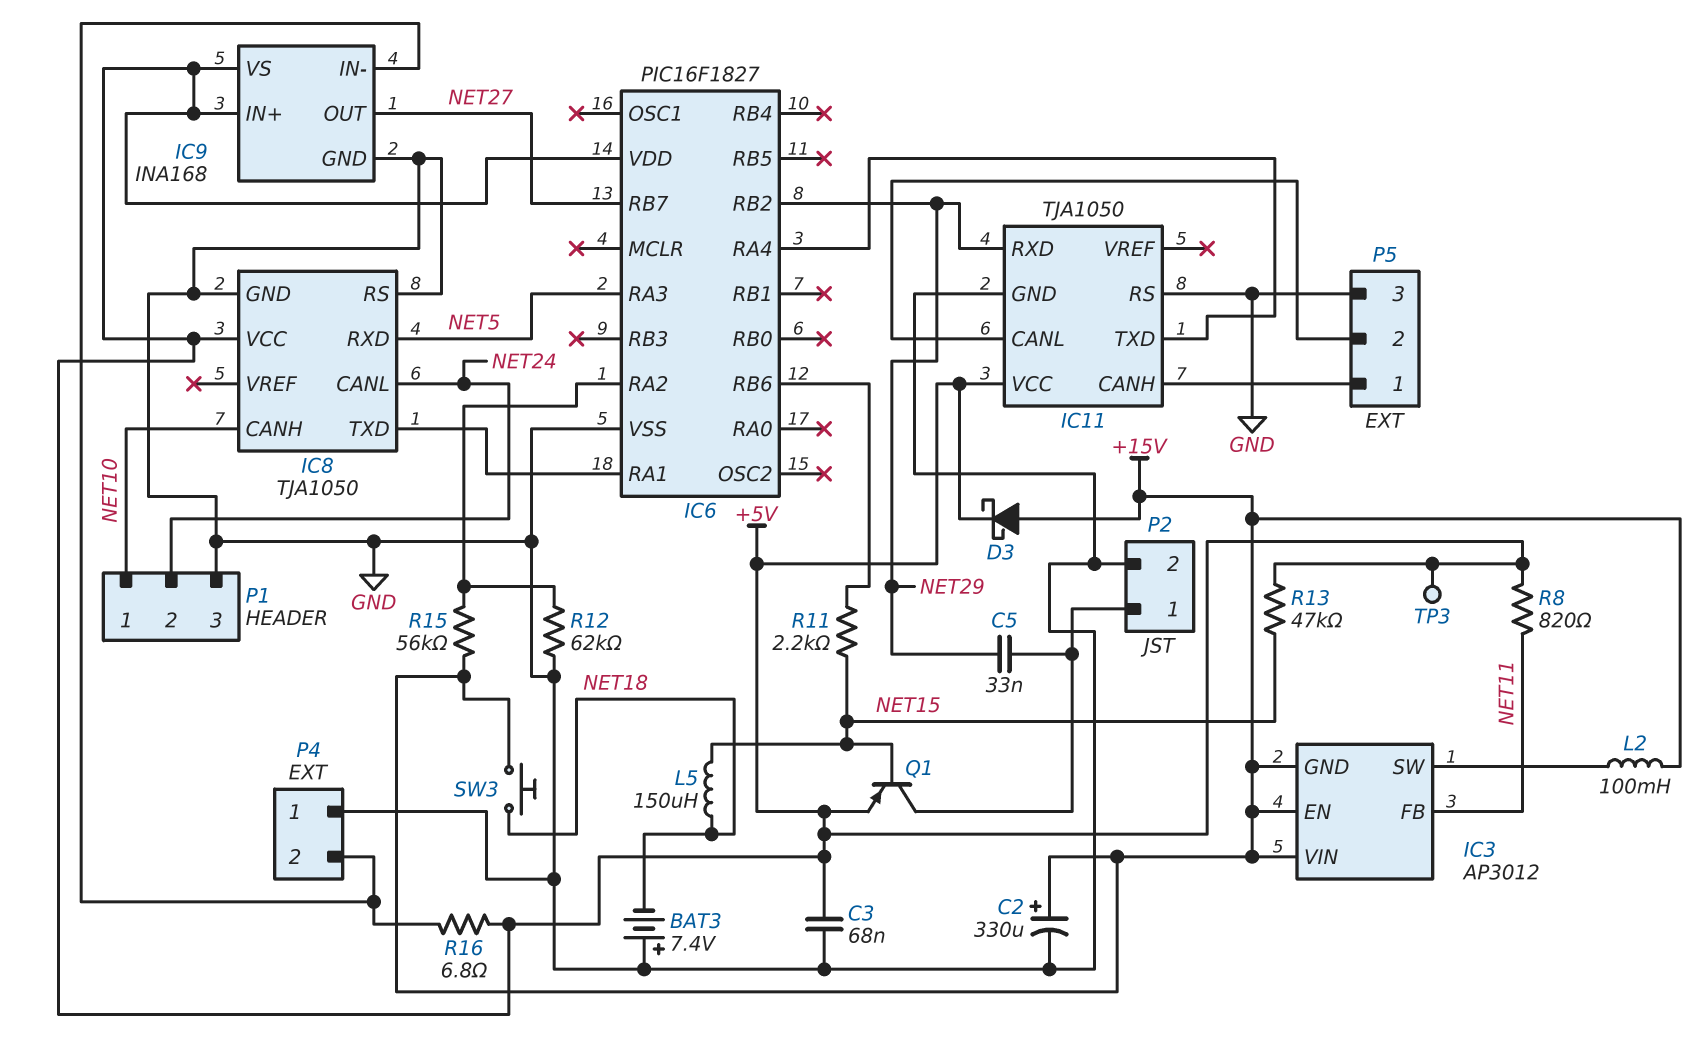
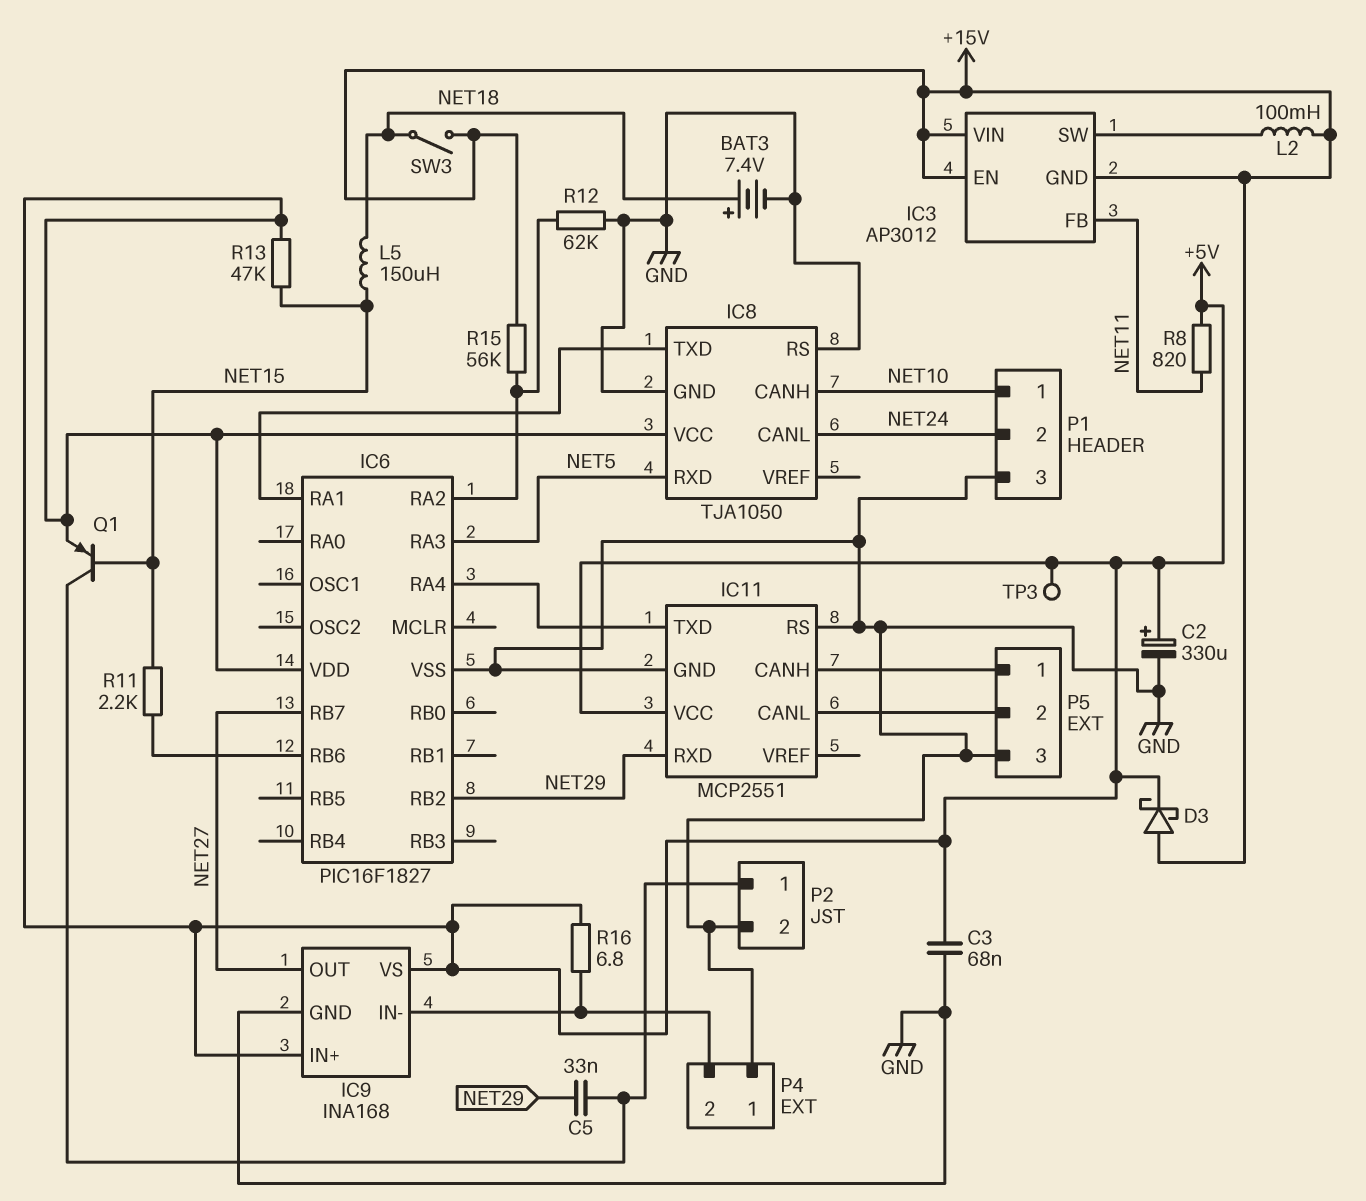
BAT3: 7.4V (plus GND, minus NET18) -> 7.4V (plus NET18, minus GND)
C2: 330uF (plus +15V, minus GND) -> 330uF (plus +5V, minus GND)
IC11: TJA1050 -> MCP2551
SW3: button (+15V, NET18) -> switch (+15V, NET18)

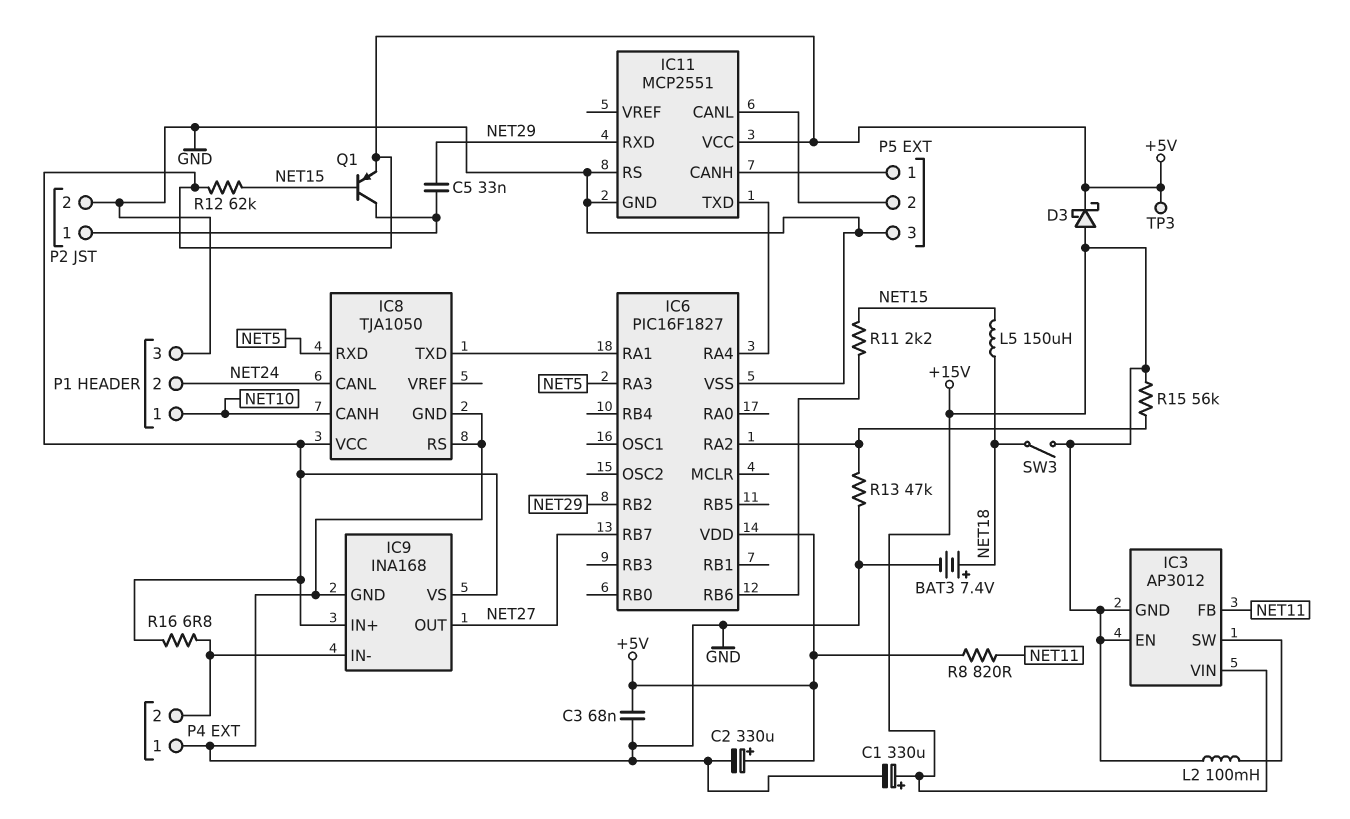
C1: none -> 330uF (plus +15V, minus GND)
R12: 62k (GND, IC6/RA2) -> 62k (+5V, NET15)
R13: 47k (+5V, NET15) -> 47k (GND, IC6/RA2)

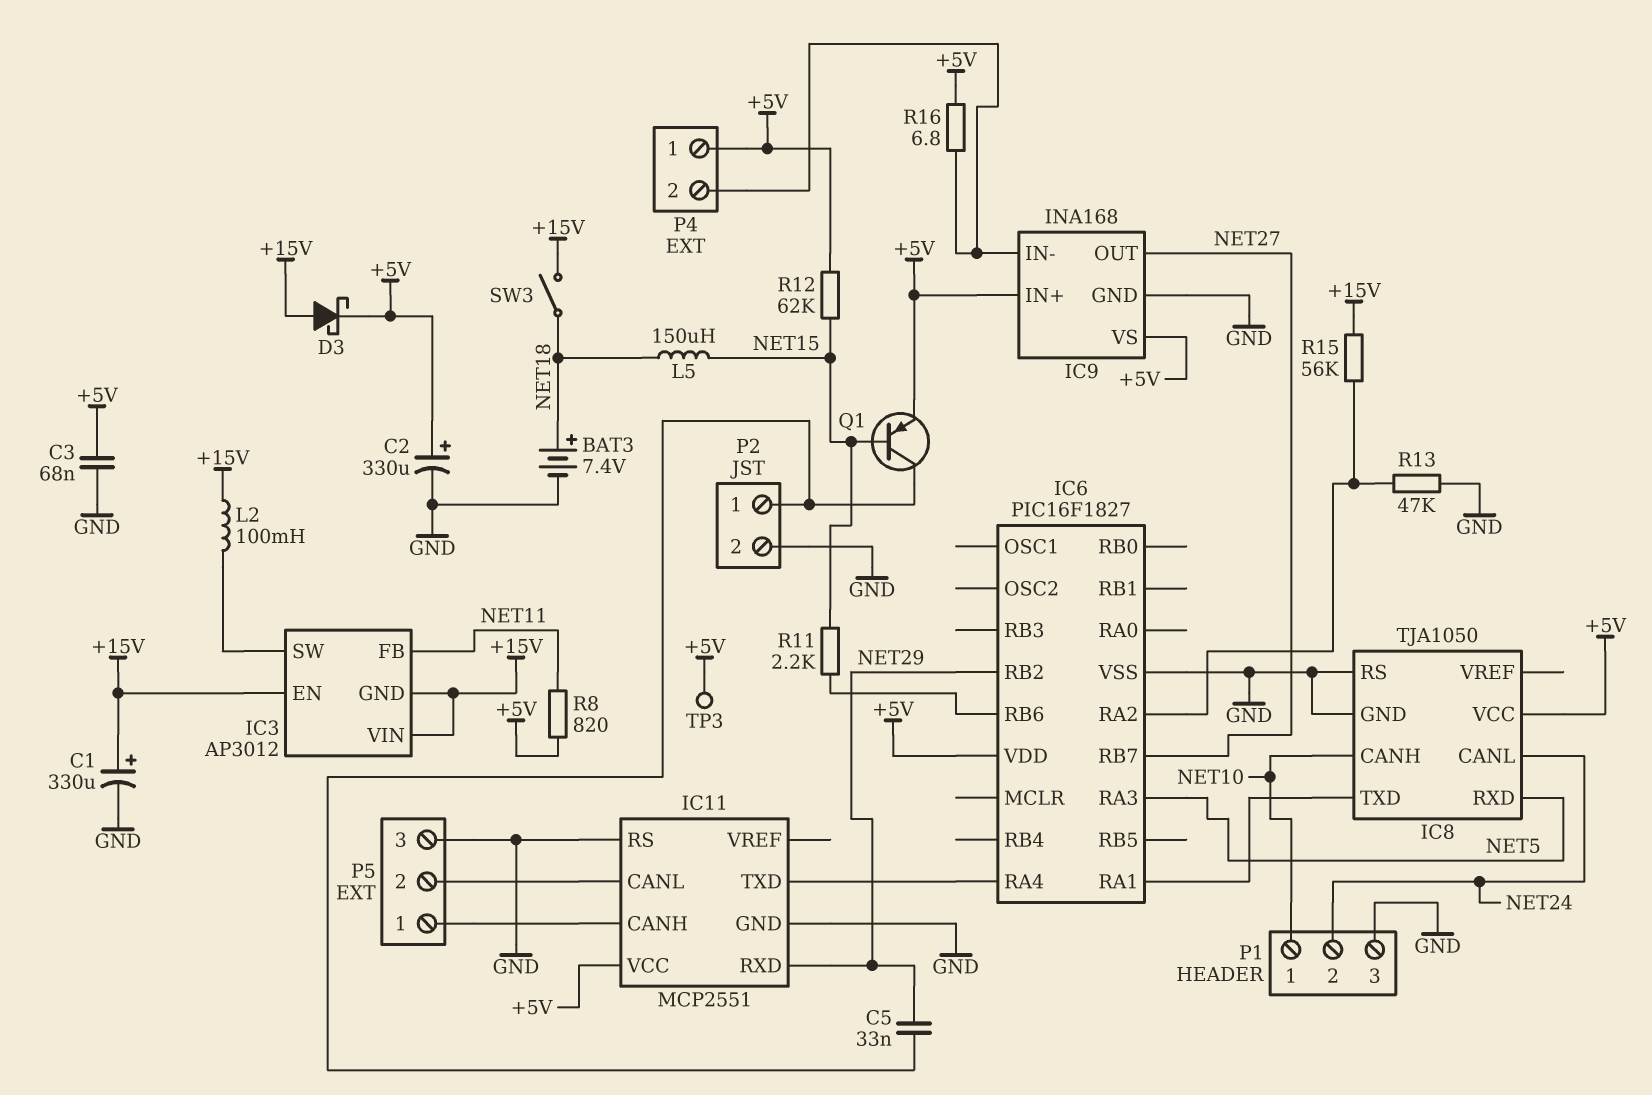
P4 pin 1: GND -> +5V

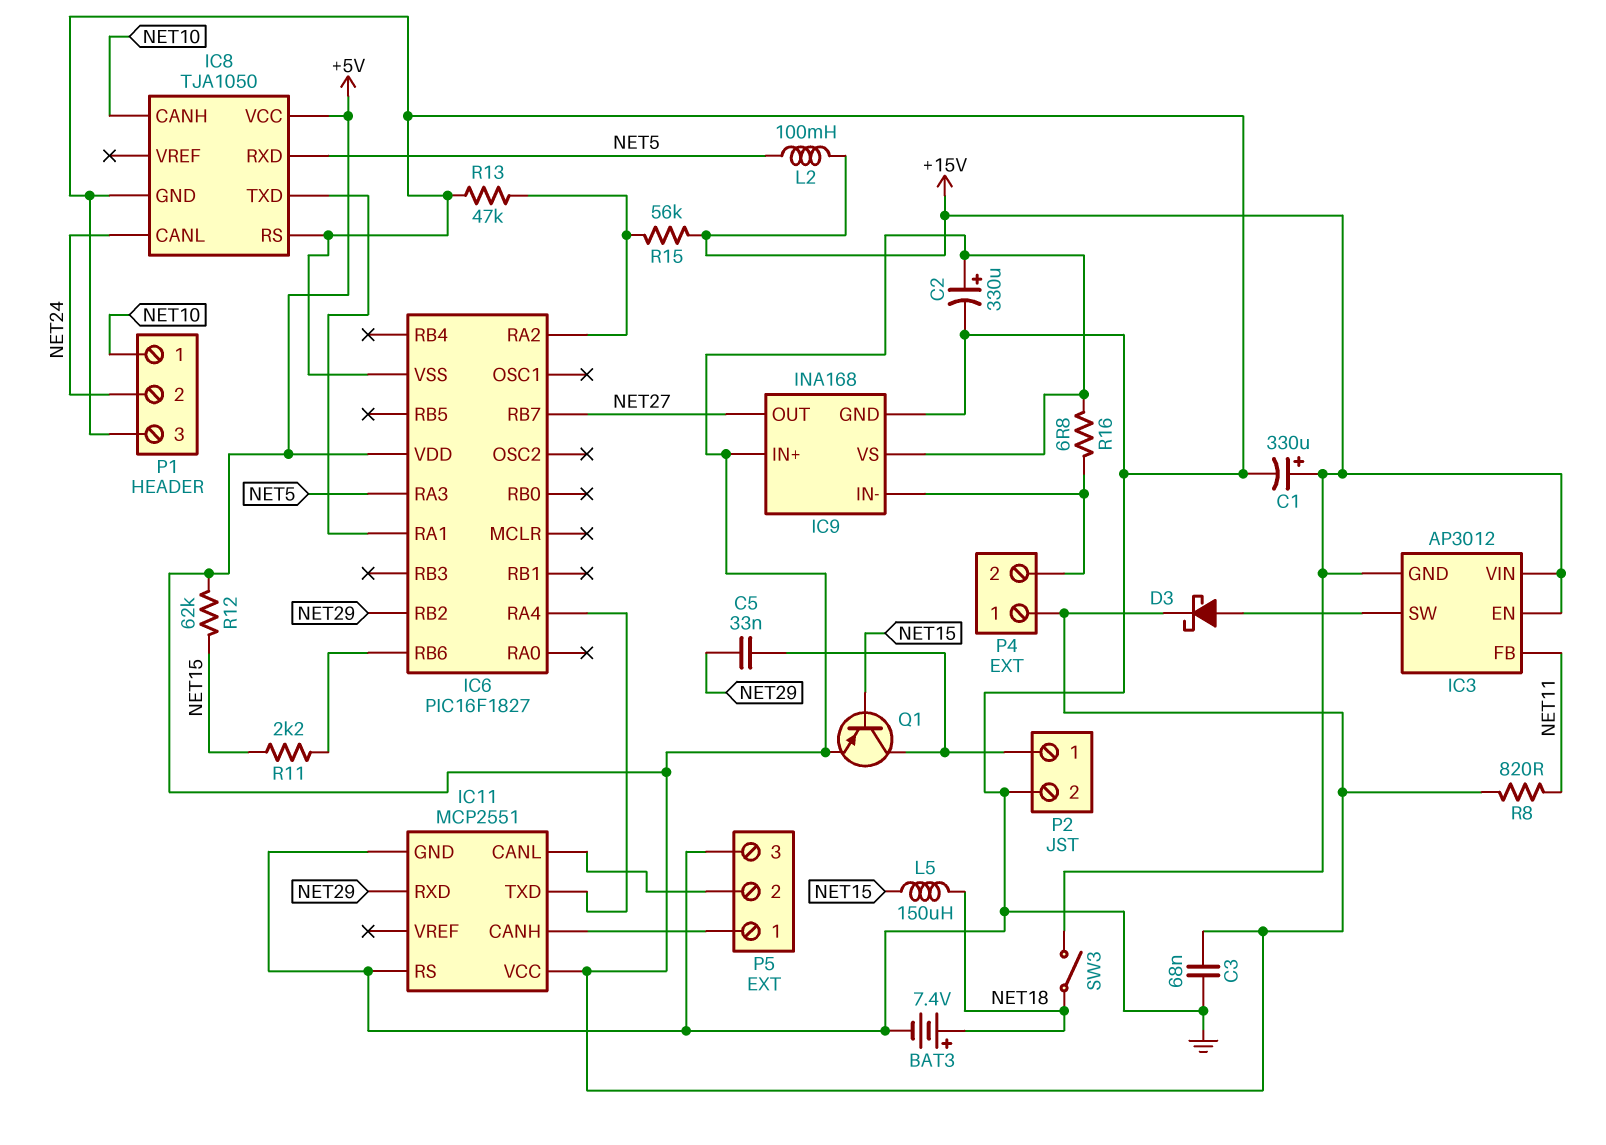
D3: schottky (A +15V, K +5V) -> schottky (A IC3/SW, K +5V)
L2: 100mH (+15V, IC3/SW) -> 100mH (+15V, NET5)
TP3: test point (+5V) -> none

